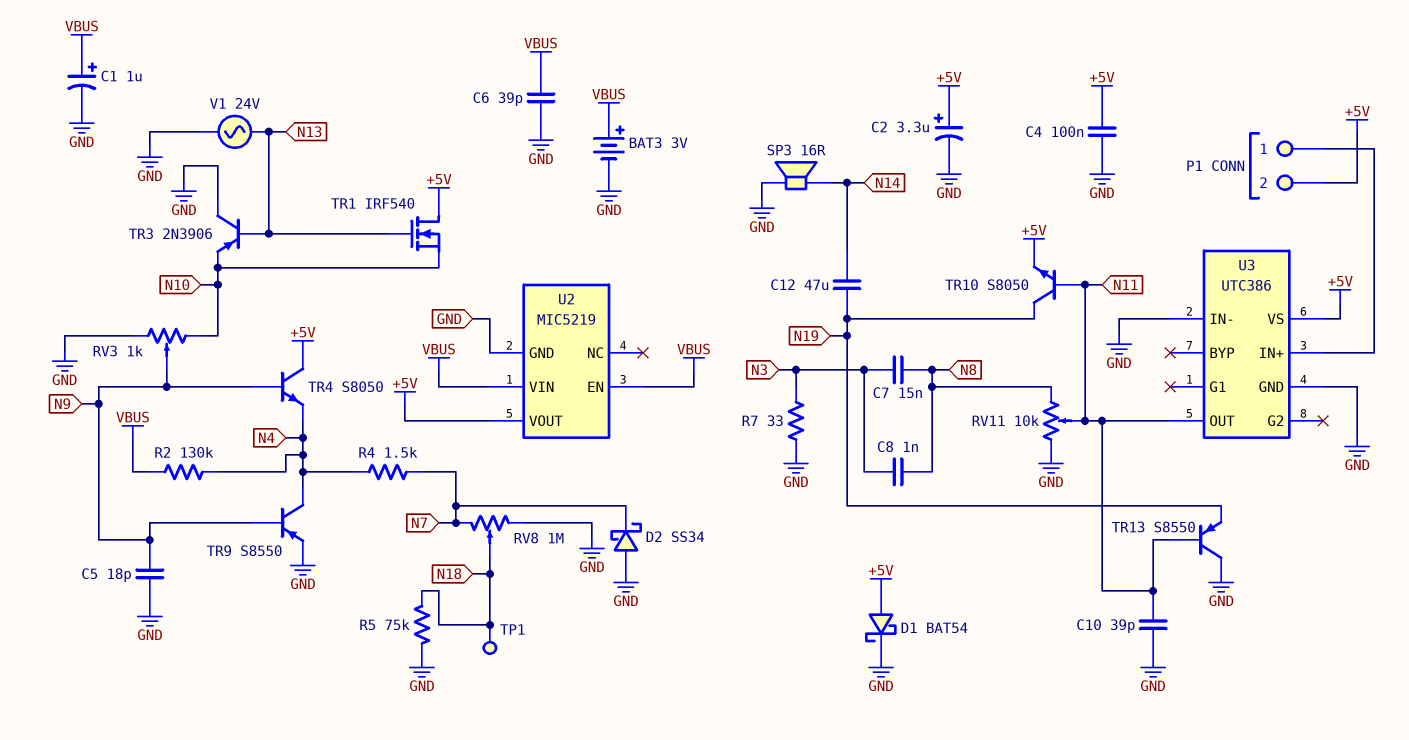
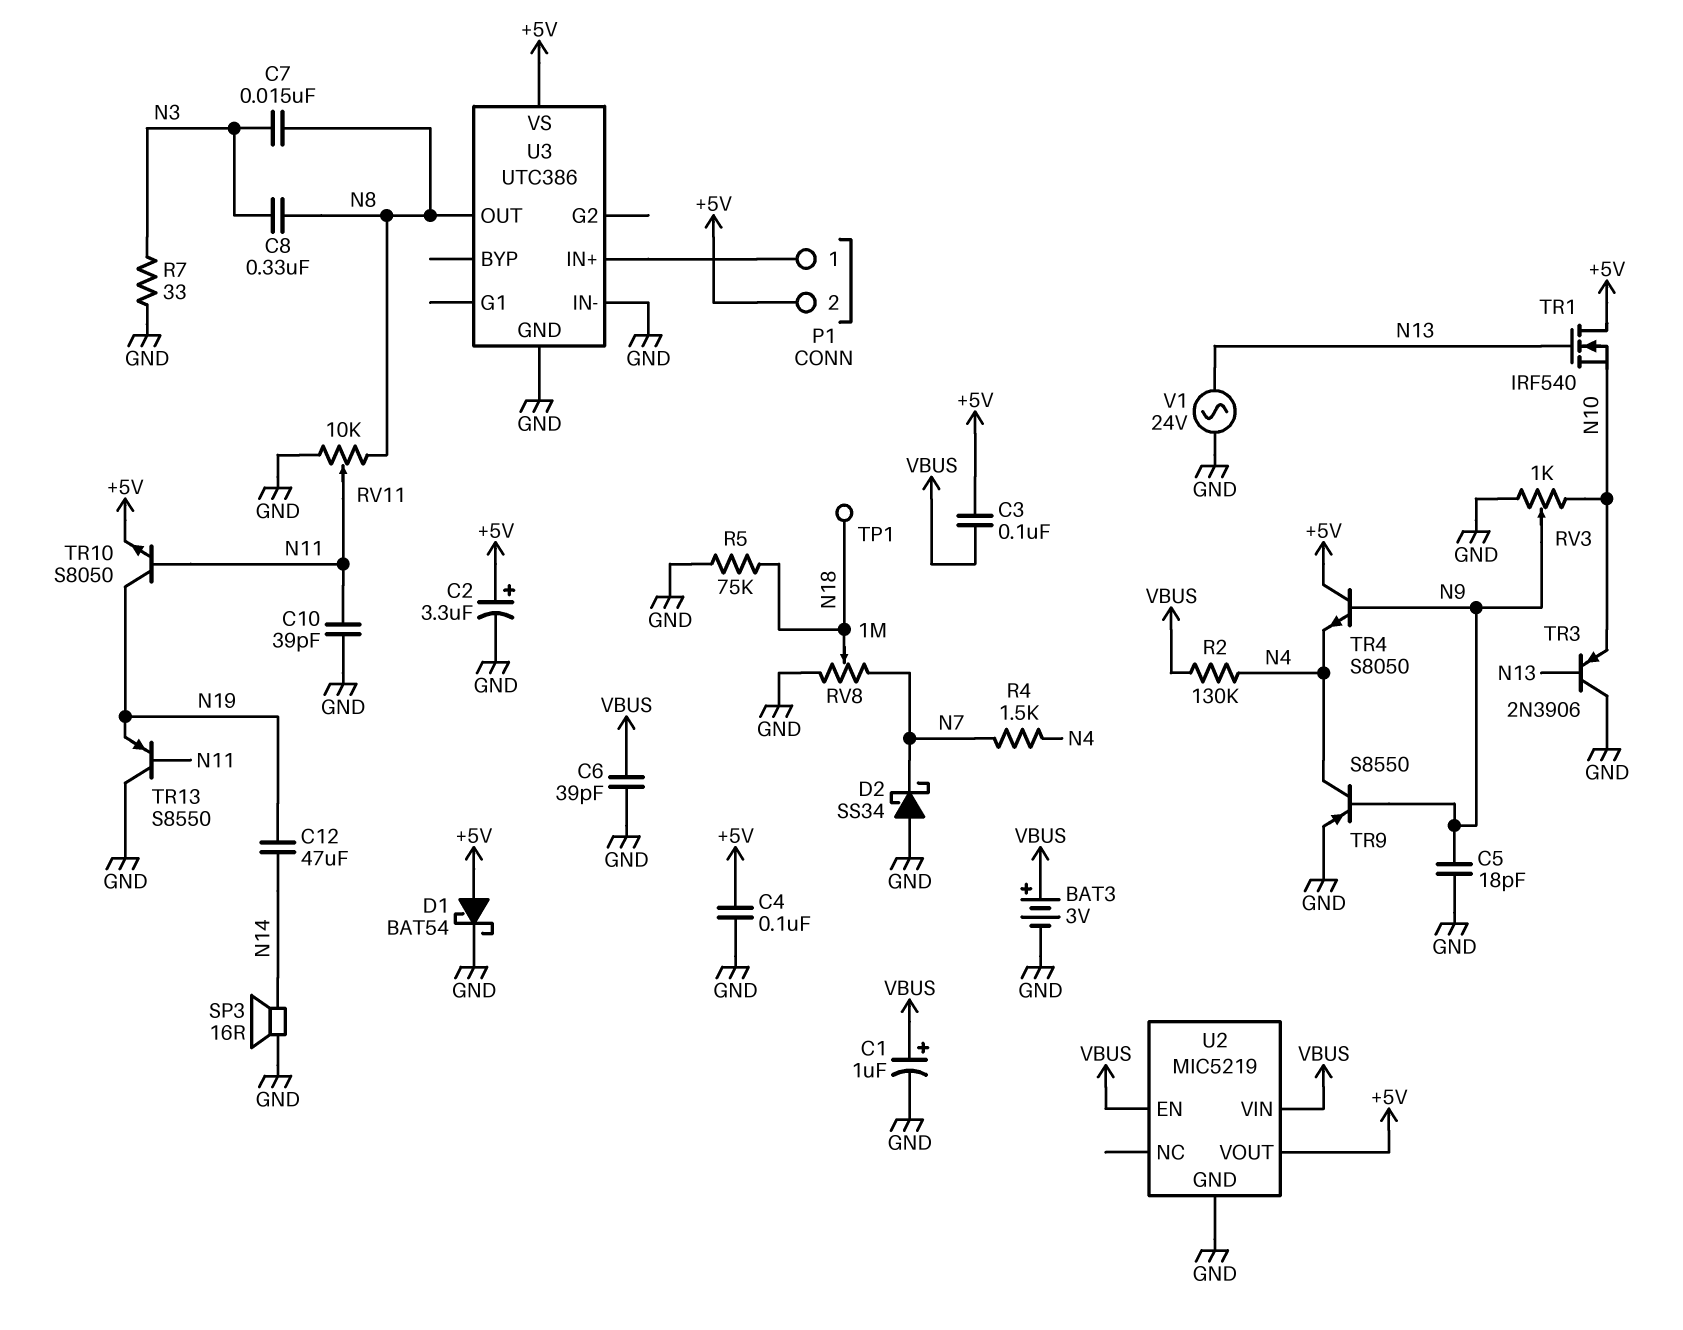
C3: none -> 100nF (+5V, VBUS)
C8: 1nF (N3, N8) -> 330nF (N3, N8)
U3 pin OUT: N11 -> N8

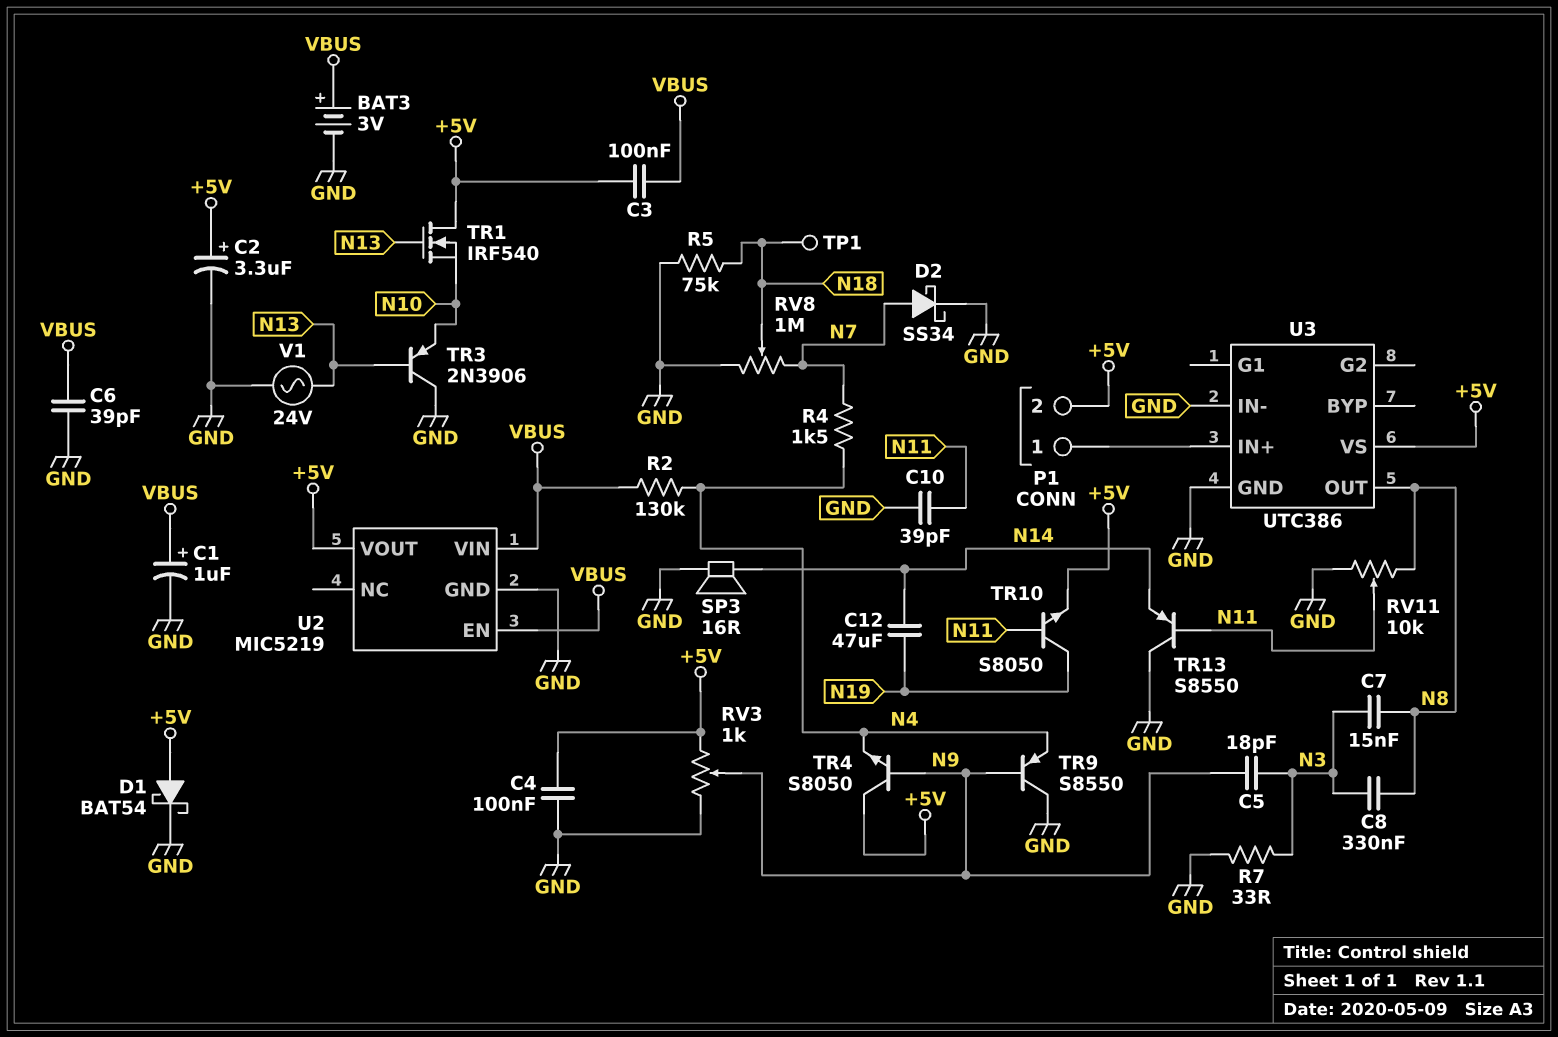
C5: 18pF (GND, N9) -> 18pF (N3, N9)
D2: schottky SS34 (A GND, K N7) -> schottky SS34 (A N7, K GND)
RV3: 1k (GND, N10, wiper N9) -> 1k (+5V, GND, wiper N9)
TR9: PNP S8550 (B N9, C N4, E GND) -> PNP S8550 (B N9, C GND, E N4)
TR13: PNP S8550 (B N11, C GND, E N19) -> PNP S8550 (B N11, C GND, E N14)

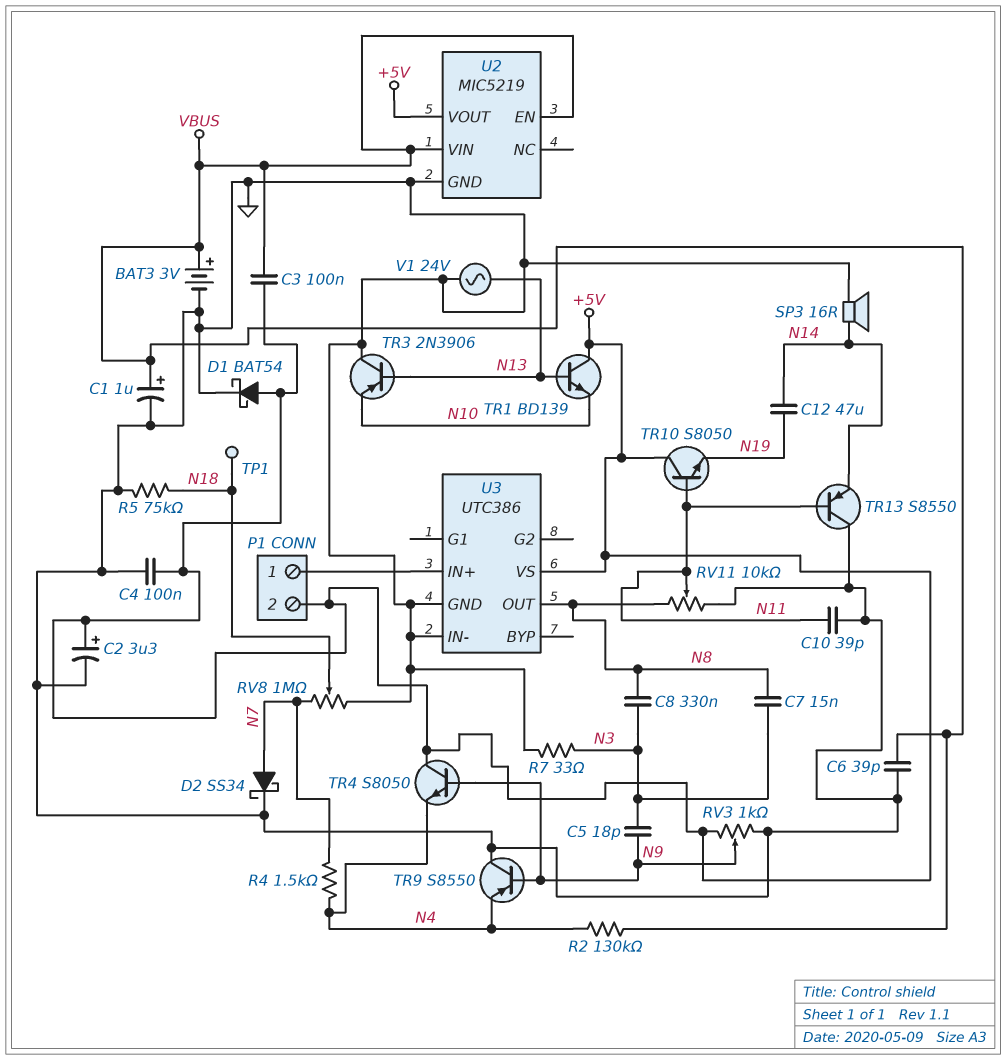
TR1: NMOS IRF540 (G N13, D +5V, S N10) -> NPN BD139 (B N13, C +5V, E N10)
TR10: NPN S8050 (B N11, C N19, E +5V) -> NPN S8050 (B N11, C +5V, E N19)

